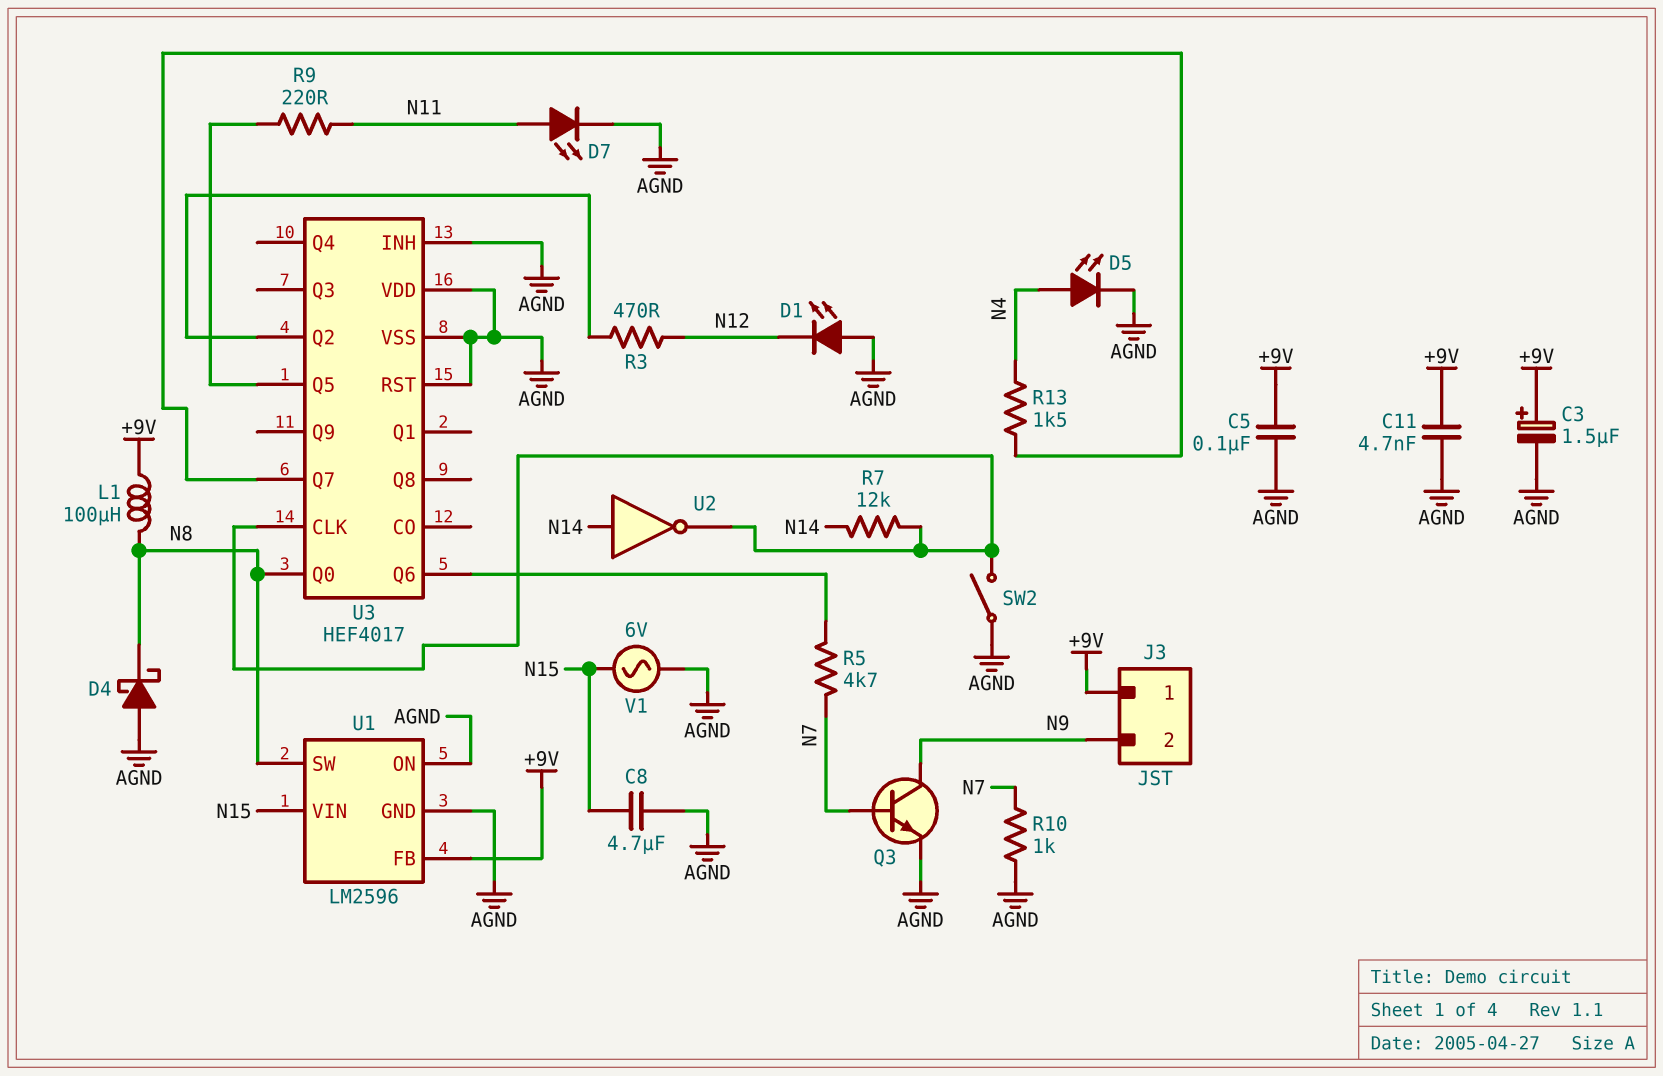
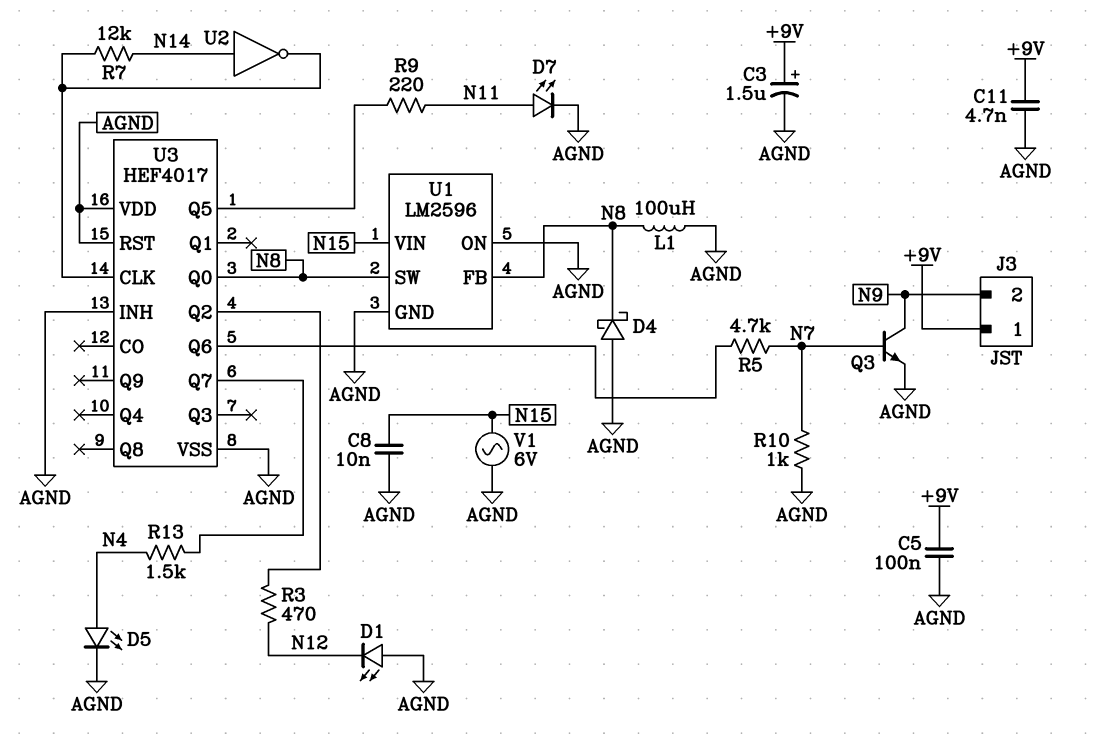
C8: 4.7uF (AGND, N15) -> 10nF (AGND, N15)
L1: 100uH (+9V, N8) -> 100uH (AGND, N8)
SW2: switch (AGND, U3/CLK) -> none
U1 pin FB: +9V -> N8

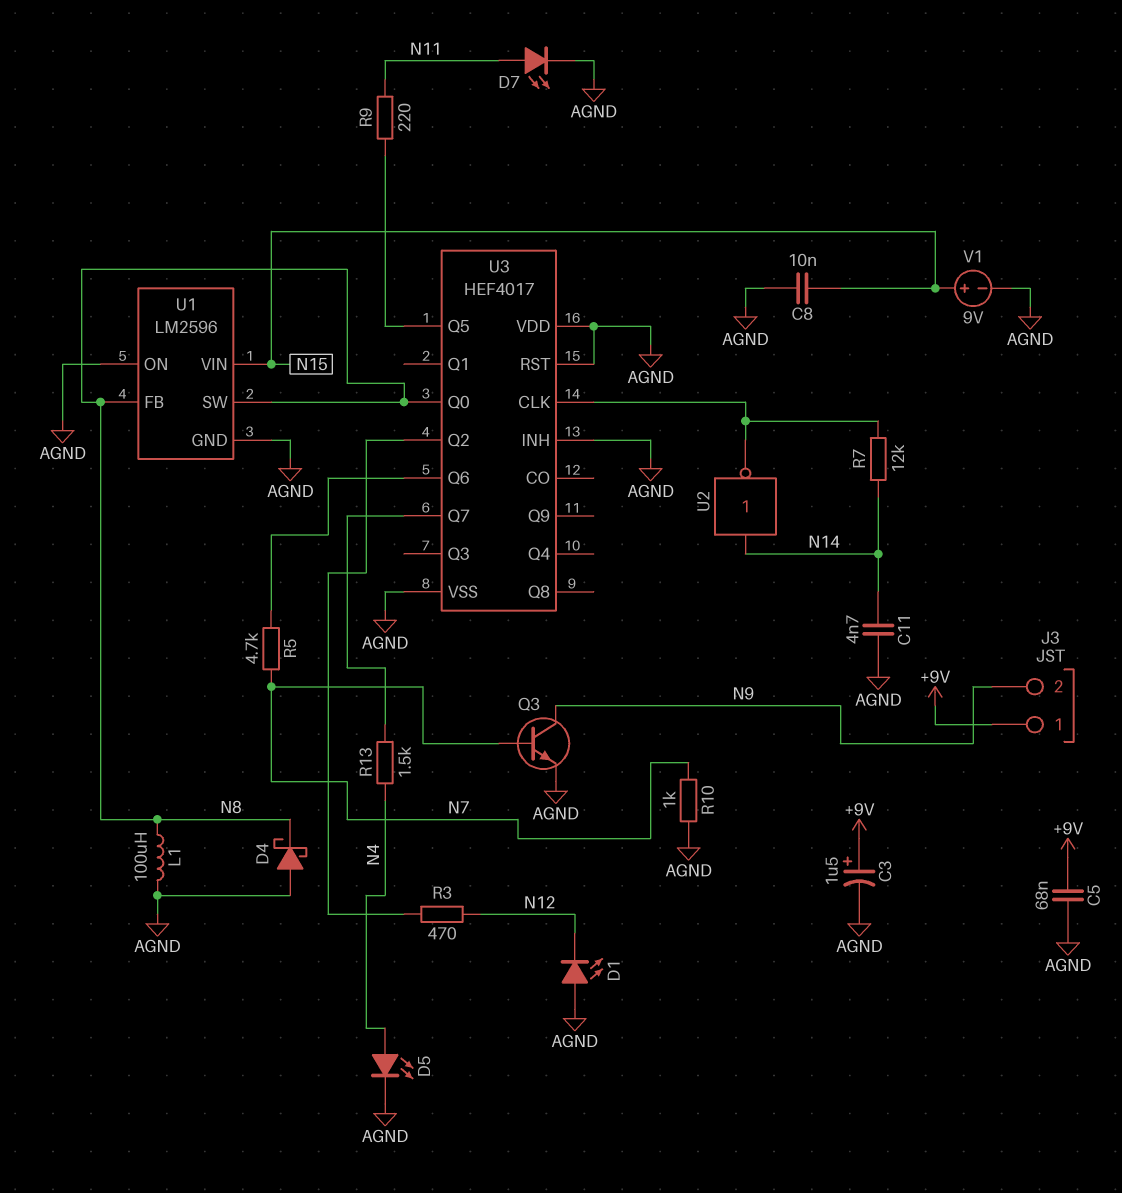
C5: 100nF (+9V, AGND) -> 68nF (+9V, AGND)
C11: 4.7nF (+9V, AGND) -> 4.7nF (AGND, N14)
V1: AC 6V (AGND, N15) -> 9V (plus N15, minus AGND)

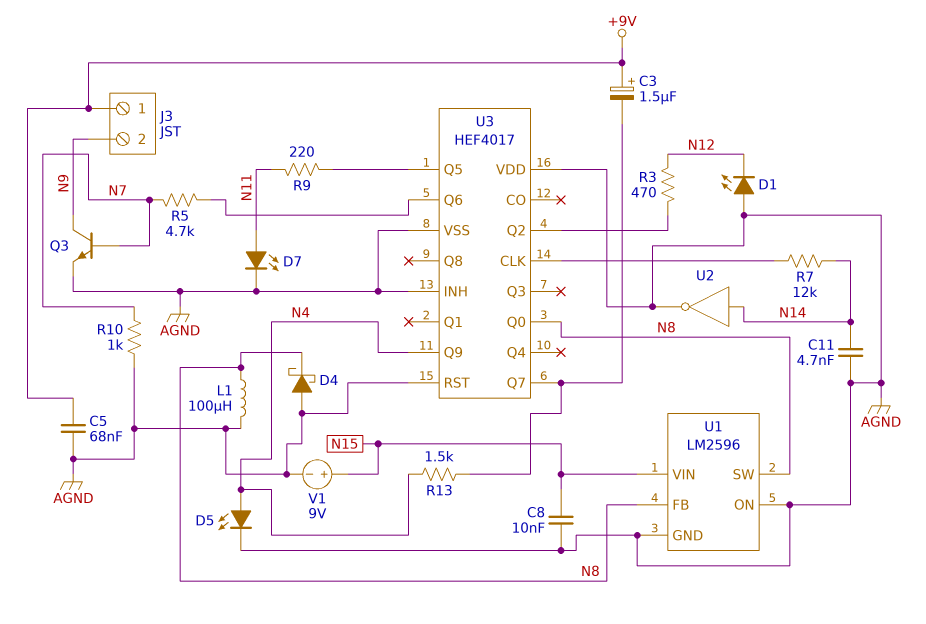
C3: 1.5uF (plus +9V, minus AGND) -> 1.5uF (plus +9V, minus U3/Q7)
U2: NOT (in N14, out U3/CLK) -> NOT (in N14, out AGND)
U3 pin Q9: none -> N4

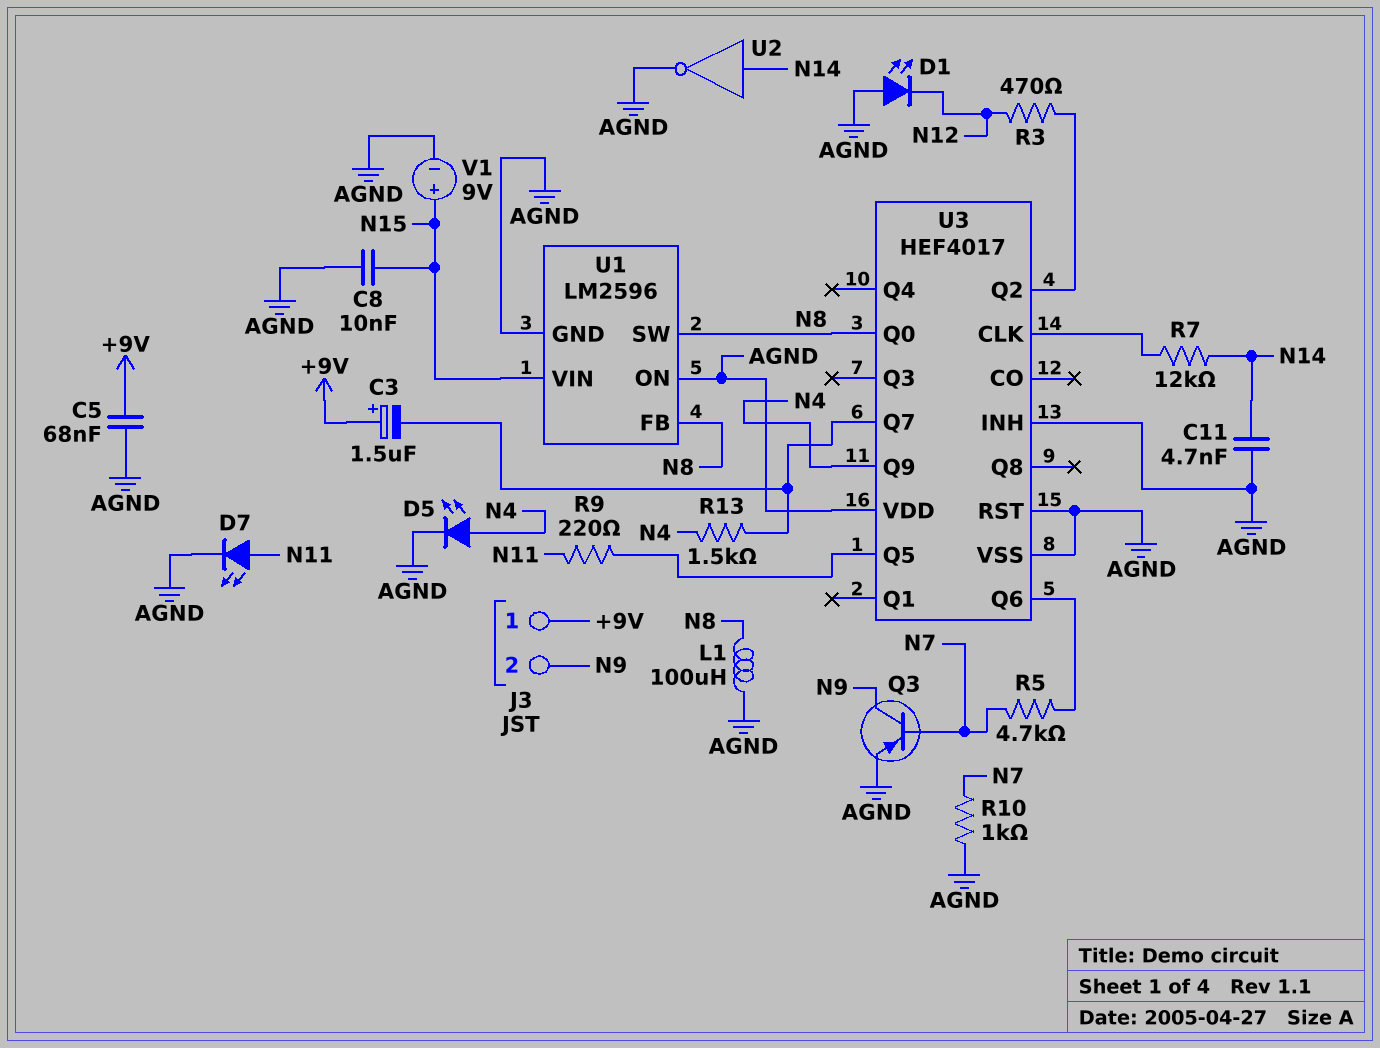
D4: schottky (A AGND, K N8) -> none
Q3: NPN (B N7, C N9, E AGND) -> PNP (B N7, C N9, E AGND)

